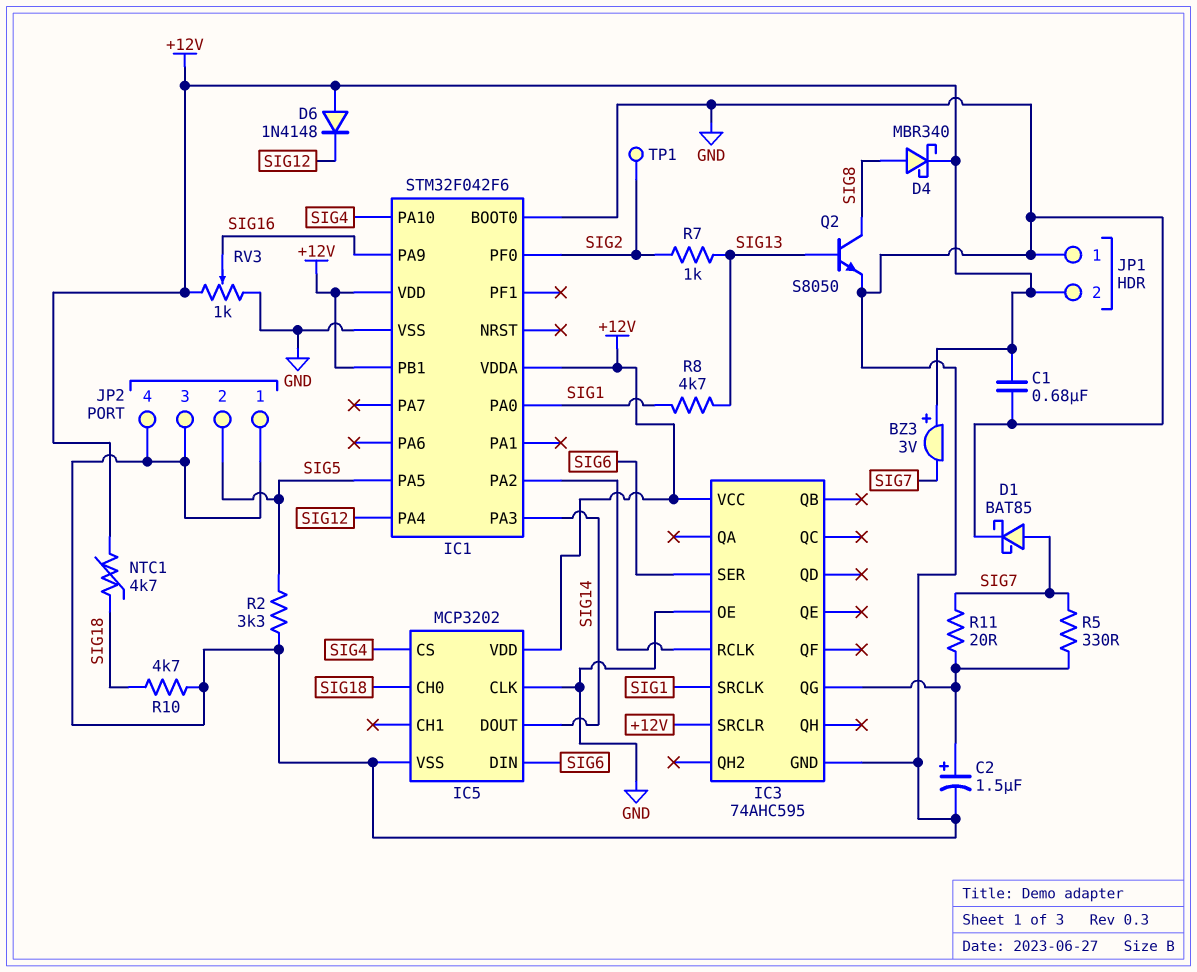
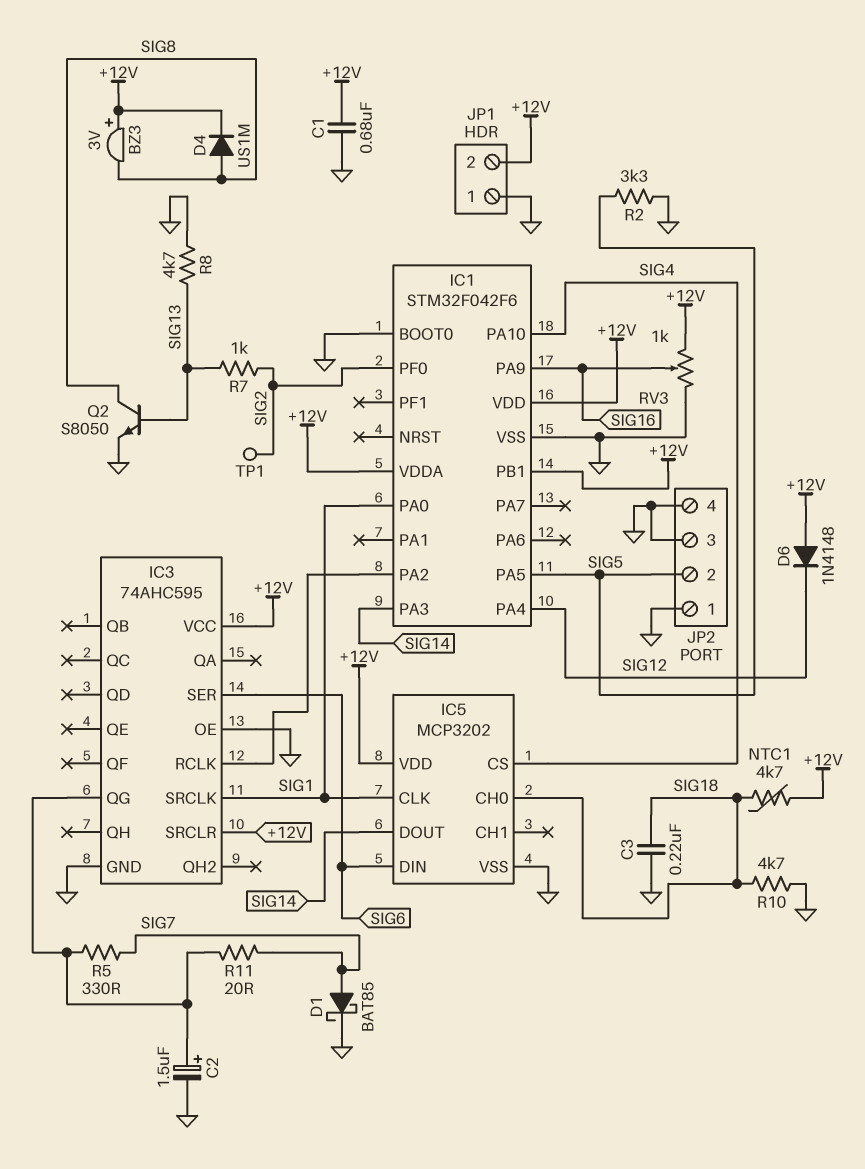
BZ3: buzzer 3V (plus +12V, minus SIG7) -> buzzer 3V (plus +12V, minus SIG8)
C3: none -> 220nF (GND, SIG18)
D4: schottky MBR340 (A SIG8, K +12V) -> diode US1M (A SIG8, K +12V)
IC5 pin CLK: GND -> SIG1
R8: 4.7k (SIG1, SIG13) -> 4.7k (GND, SIG13)

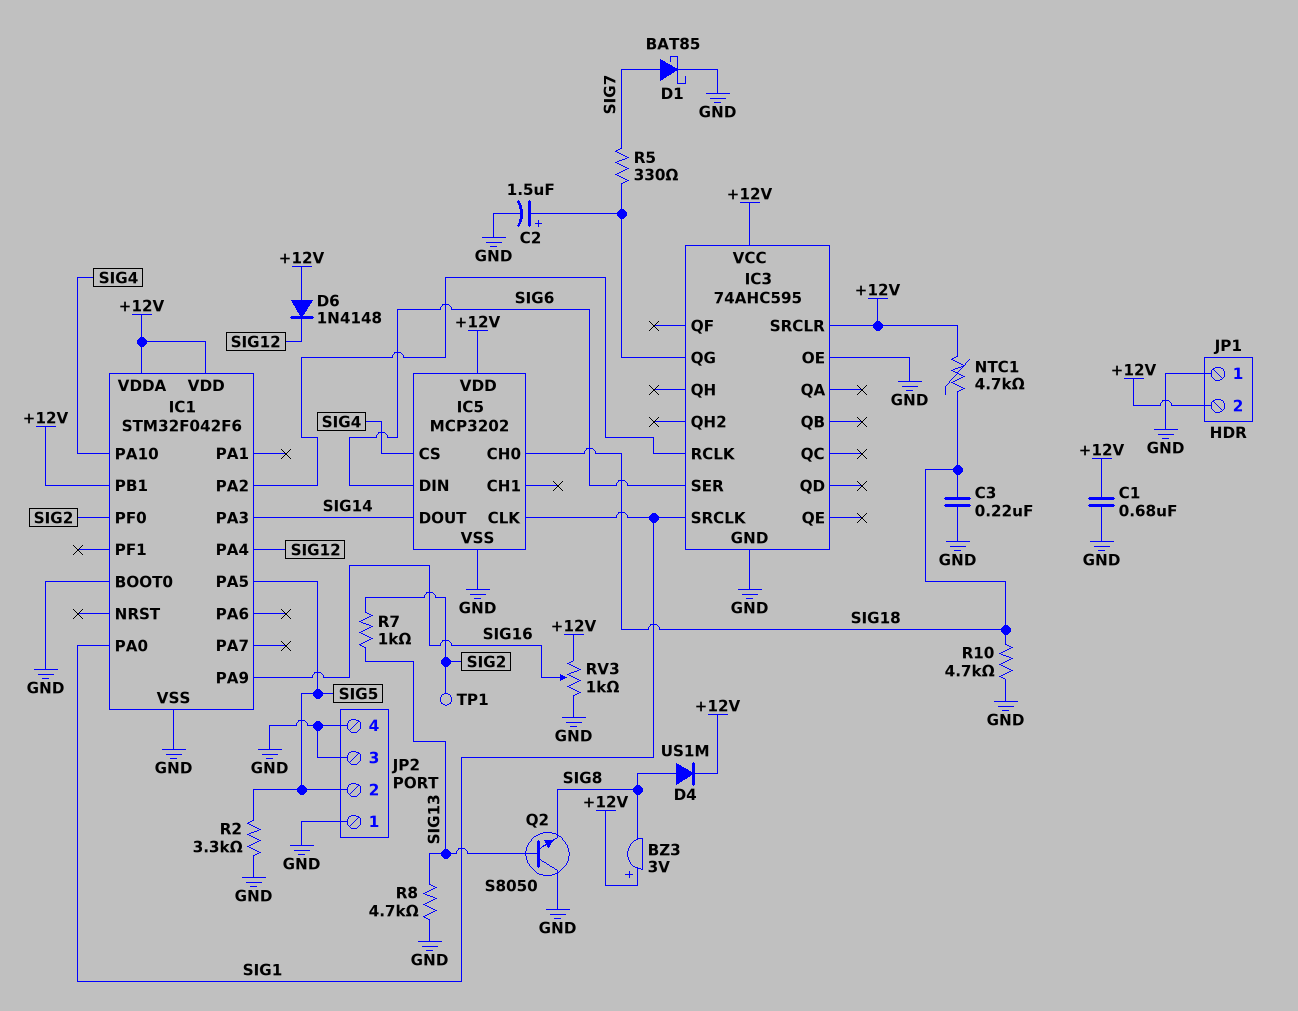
Q2: NPN S8050 (B SIG13, C SIG8, E GND) -> NPN S8050 (B SIG13, C GND, E SIG8)
R11: 20 (IC3/QG, SIG7) -> none

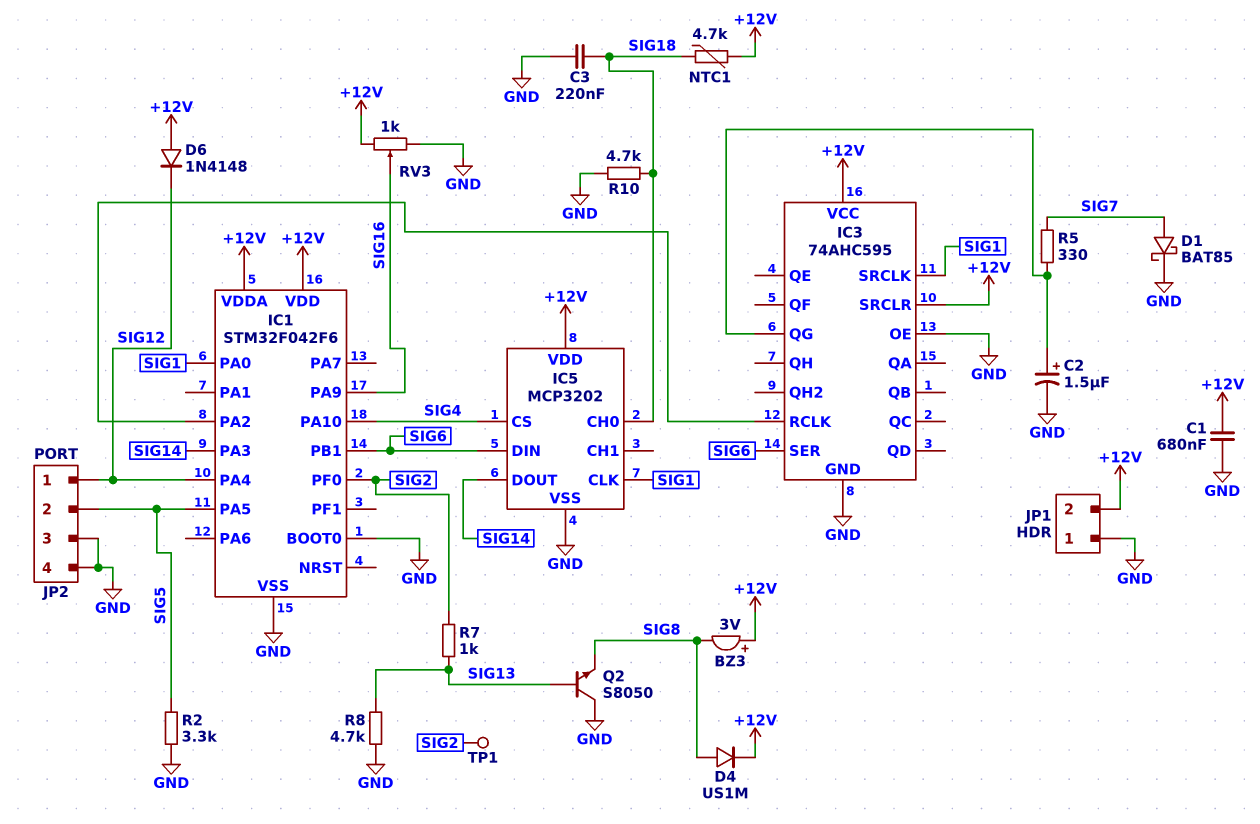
IC1 pin PB1: +12V -> SIG6
JP2 pin 1: GND -> SIG12

